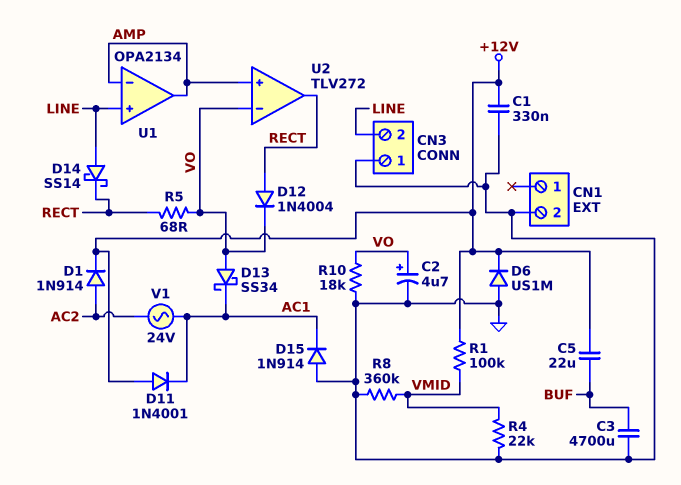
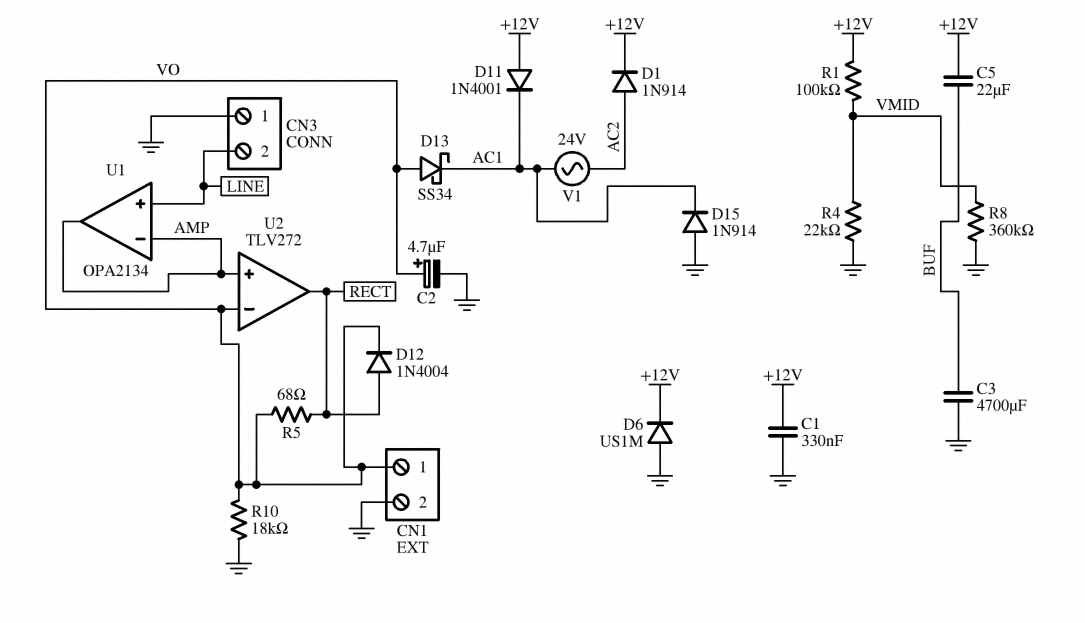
CN1 pin 1: none -> VO
D14: schottky SS14 (A LINE, K RECT) -> none

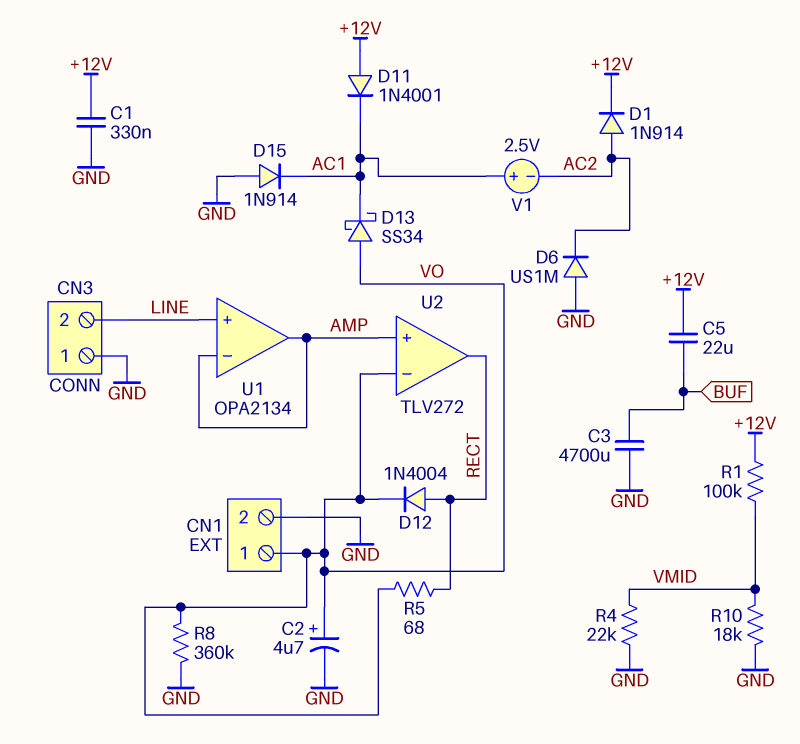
D6: diode US1M (A GND, K +12V) -> diode US1M (A GND, K AC2)
R8: 360k (GND, VMID) -> 360k (GND, VO)
R10: 18k (GND, VO) -> 18k (GND, VMID)
V1: AC 24V (AC1, AC2) -> 2.5V (plus AC1, minus AC2)

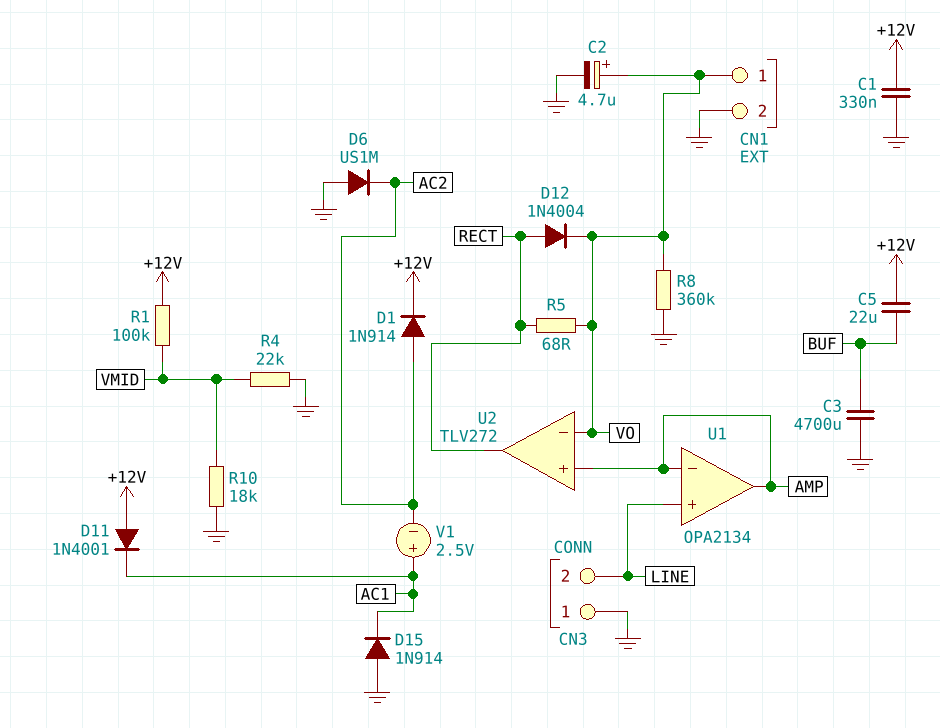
D13: schottky SS34 (A VO, K AC1) -> none

